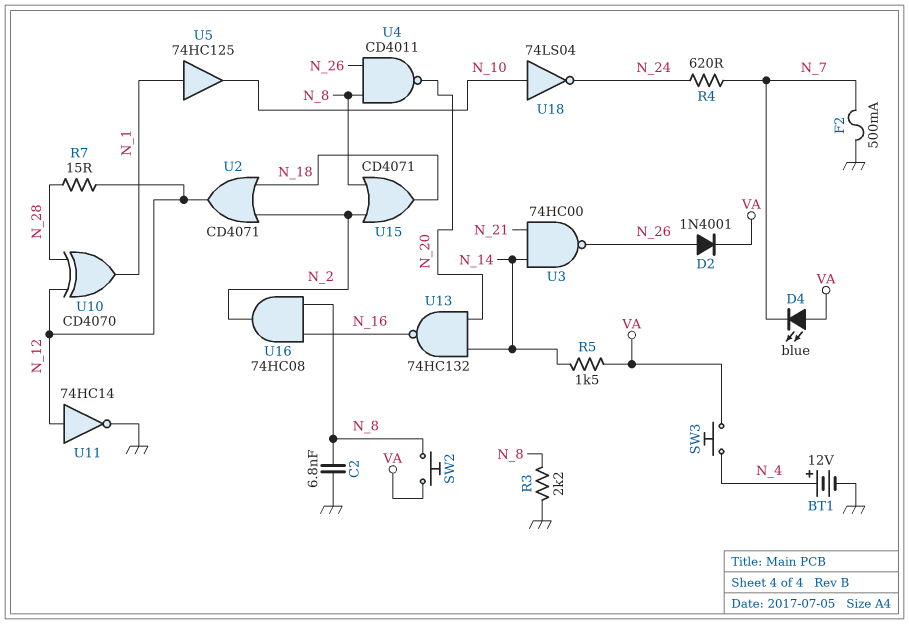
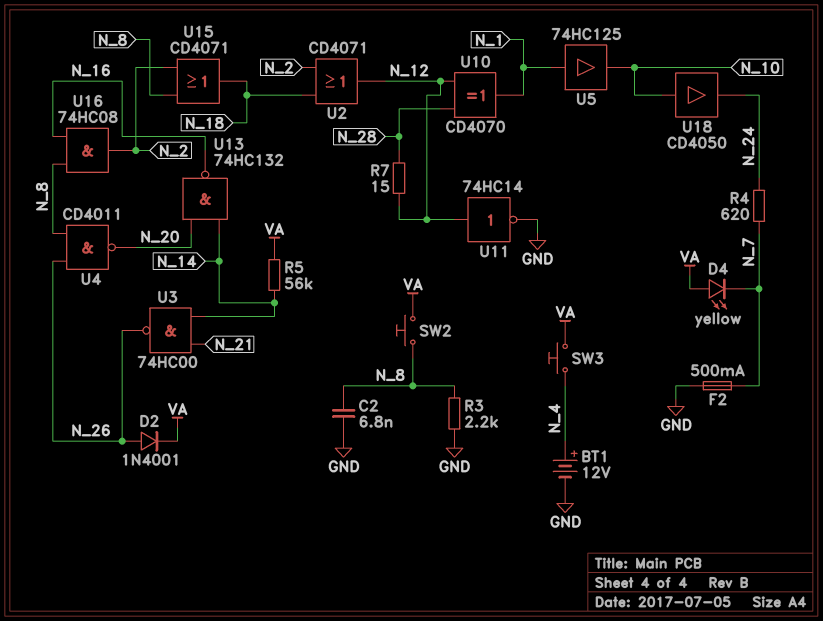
D4: LED blue (A VA, K N_7) -> LED yellow (A VA, K N_7)
R5: 1.5k (N_14, VA) -> 56k (N_14, VA)
U18: NOT 74LS04 (in N_10, out N_24) -> buffer CD4050 (in N_10, out N_24)

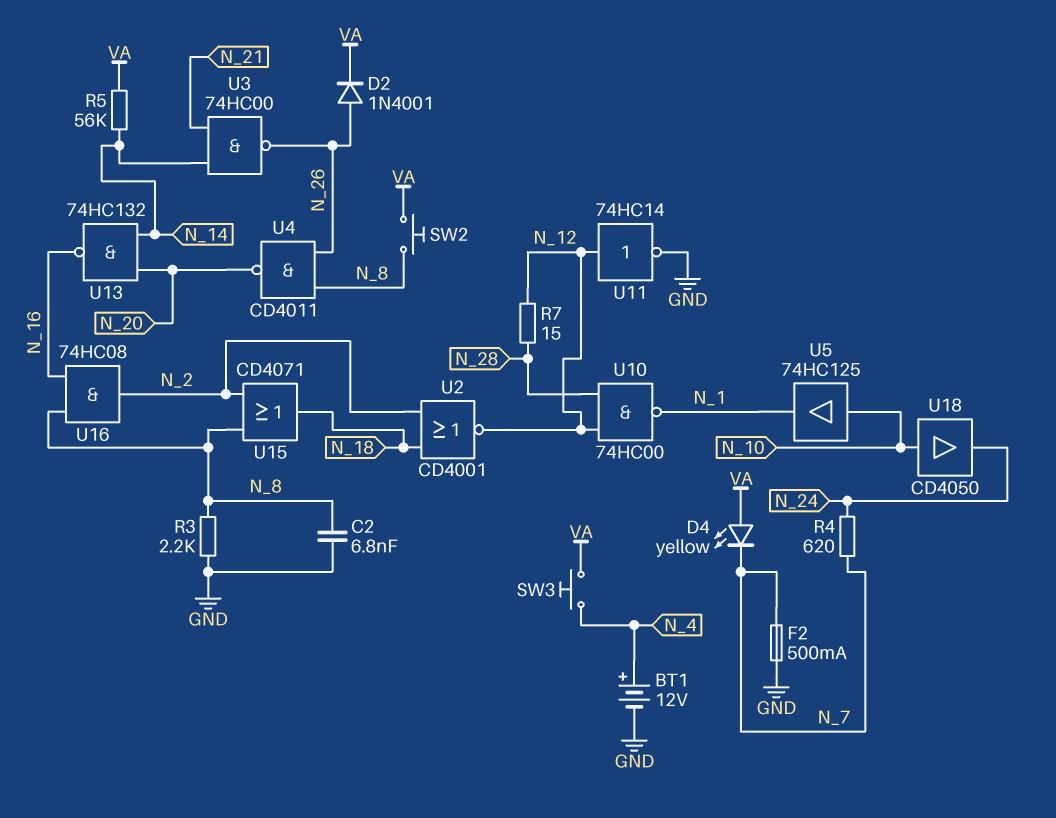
U2: OR CD4071 (in N_2, in N_18, out N_12) -> NOR CD4001 (in N_2, in N_18, out N_12)
U5: buffer 74HC125 (in N_1, out N_10) -> buffer 74HC125 (in N_10, out N_1)
U10: XOR CD4070 (in N_12, in N_28, out N_1) -> NAND 74HC00 (in N_12, in N_28, out N_1)

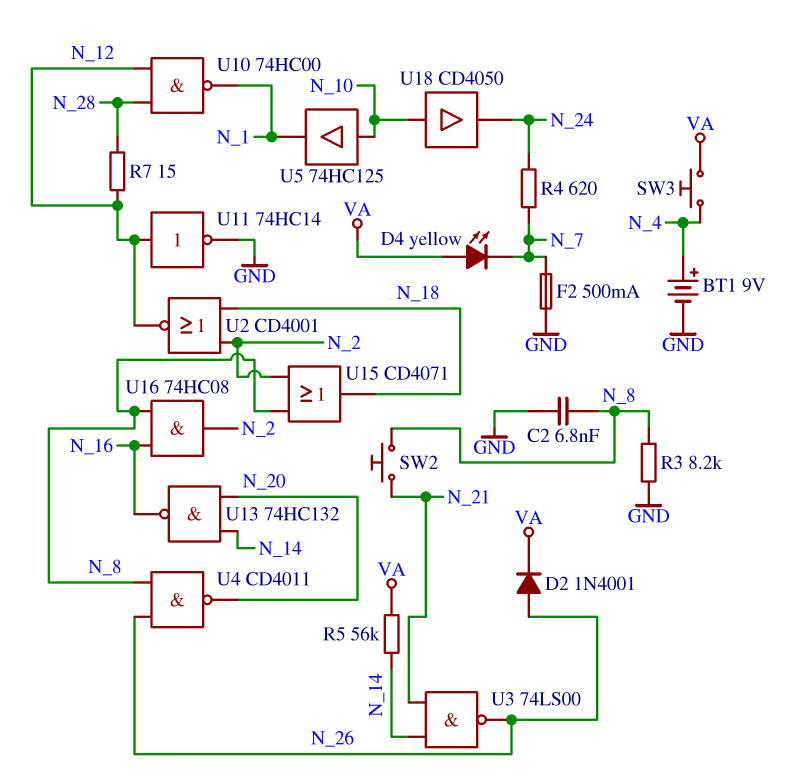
BT1: 12V (plus N_4, minus GND) -> 9V (plus N_4, minus GND)
R3: 2.2k (GND, N_8) -> 8.2k (GND, N_8)
SW2: button (N_8, VA) -> button (N_8, N_21)
U3: NAND 74HC00 (in N_14, in N_21, out N_26) -> NAND 74LS00 (in N_14, in N_21, out N_26)

